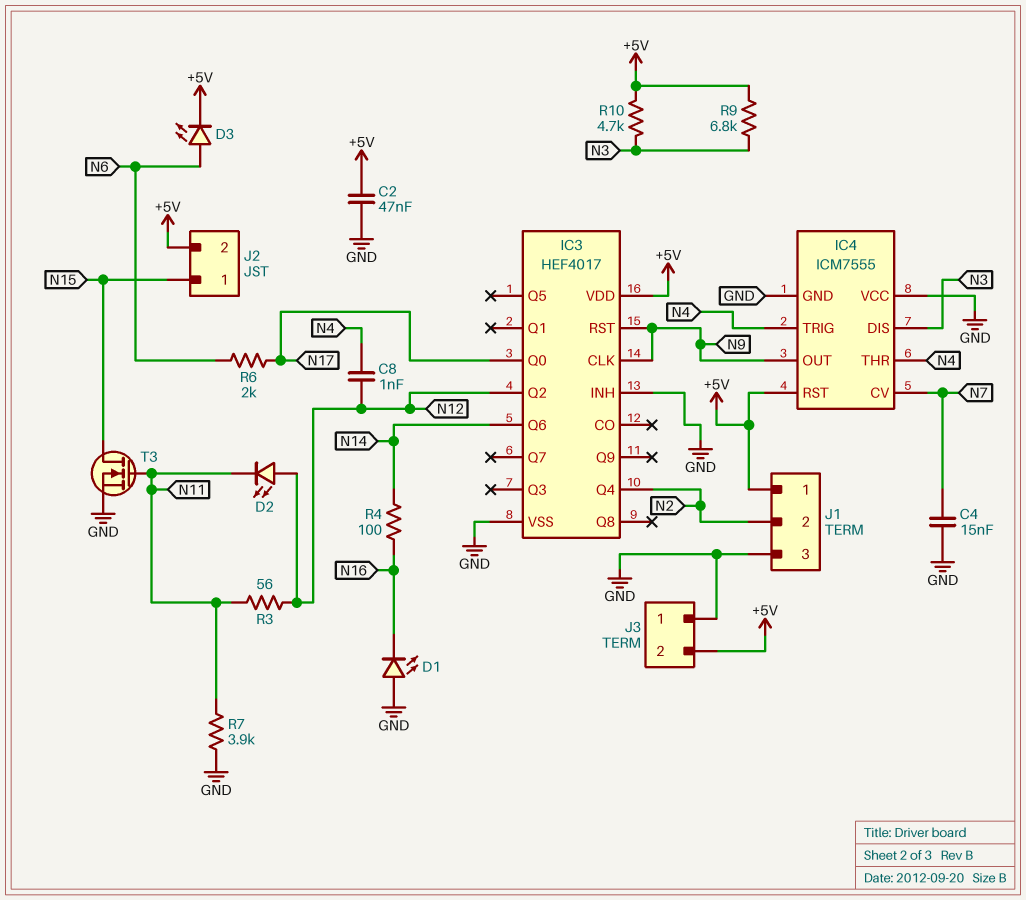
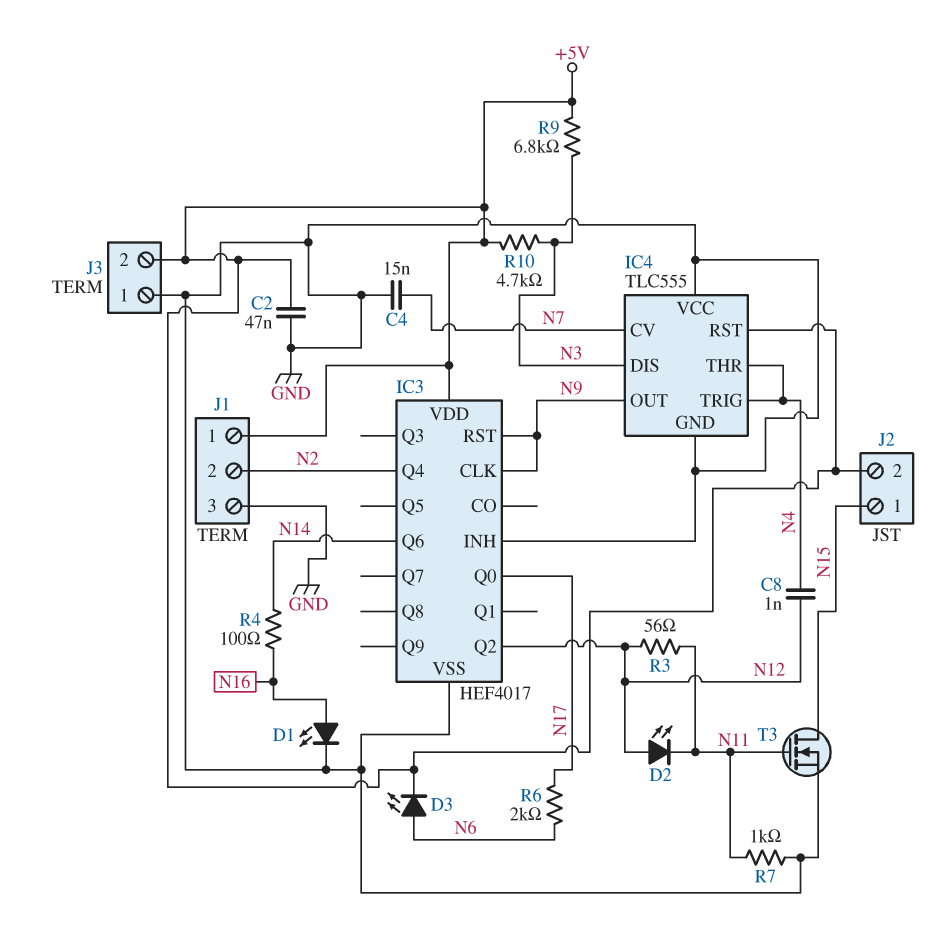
D1: LED (A GND, K N16) -> LED (A N16, K GND)
IC4: ICM7555 -> TLC555
R7: 3.9k (GND, N11) -> 1k (GND, N11)

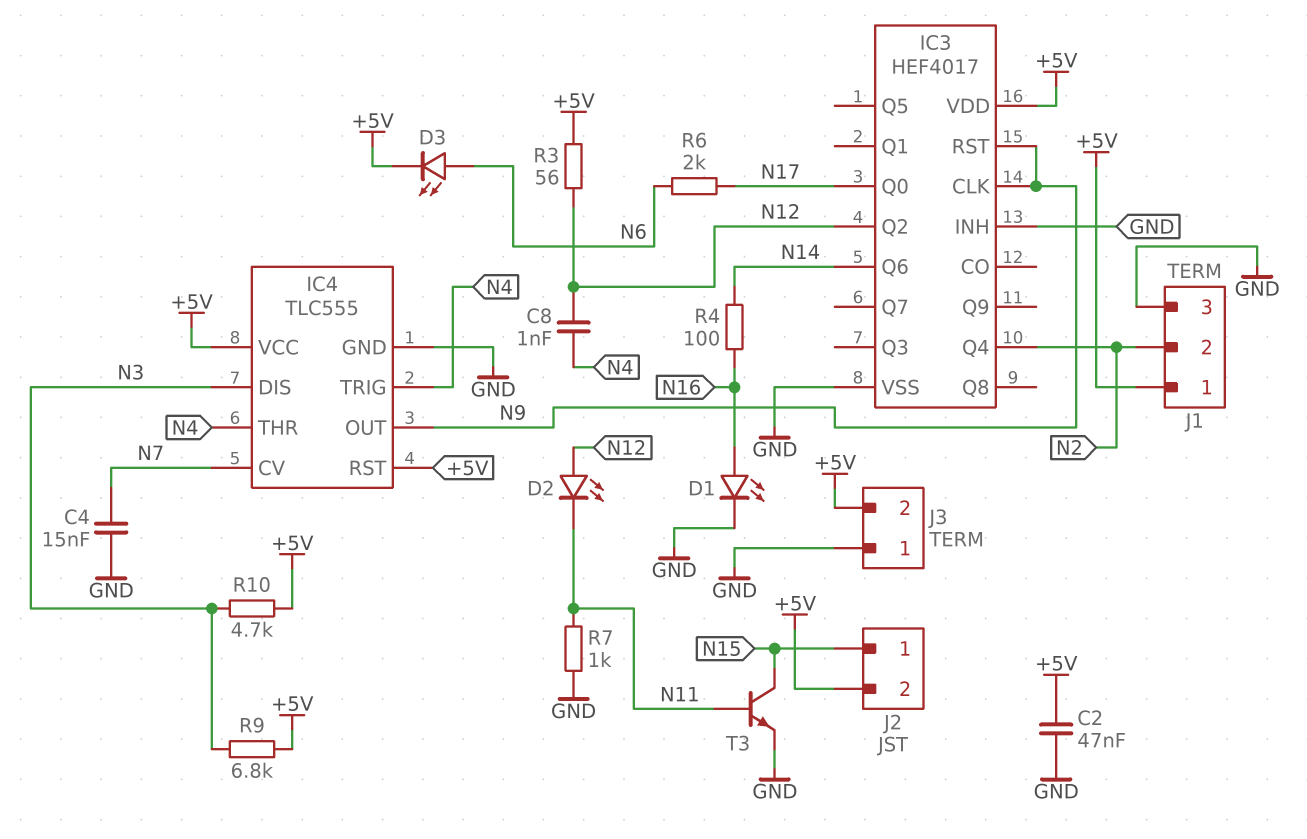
IC4 pin VCC: GND -> +5V
R3: 56 (N11, N12) -> 56 (+5V, N12)
T3: NMOS (G N11, D N15, S GND) -> NPN (B N11, C N15, E GND)

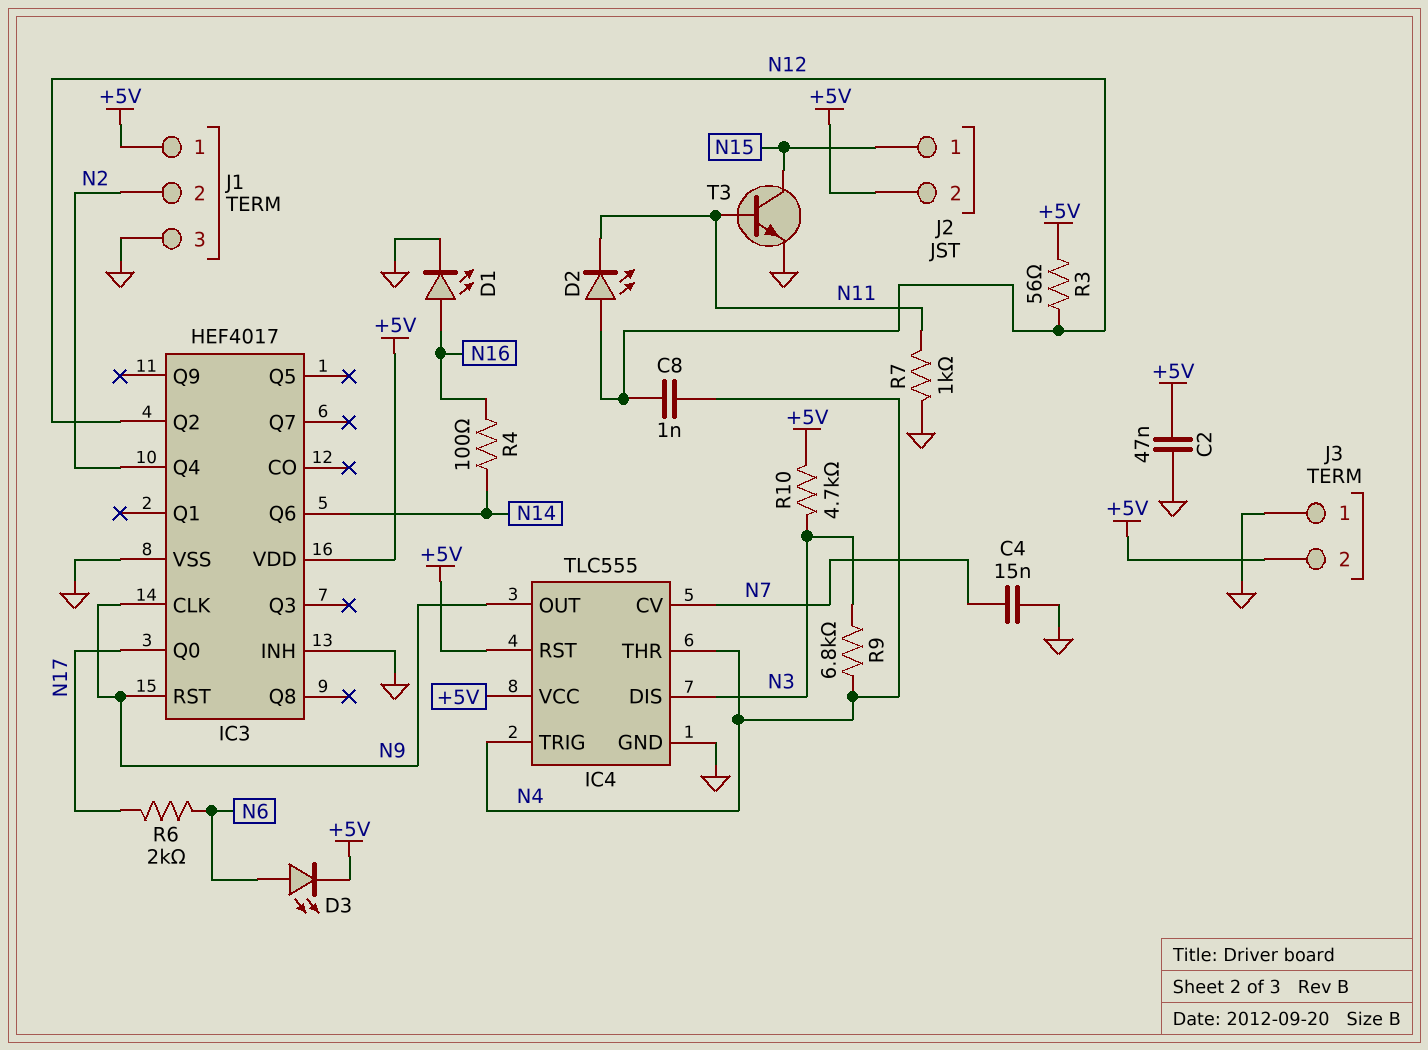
R9: 6.8k (+5V, N3) -> 6.8k (N3, N4)

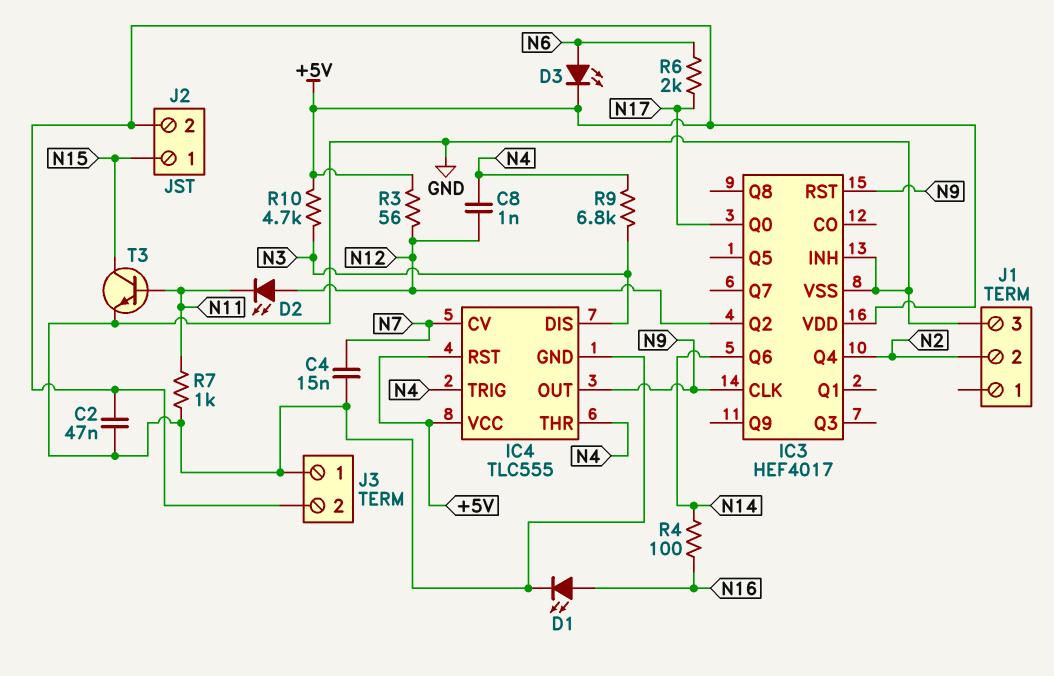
J1 pin 1: +5V -> none

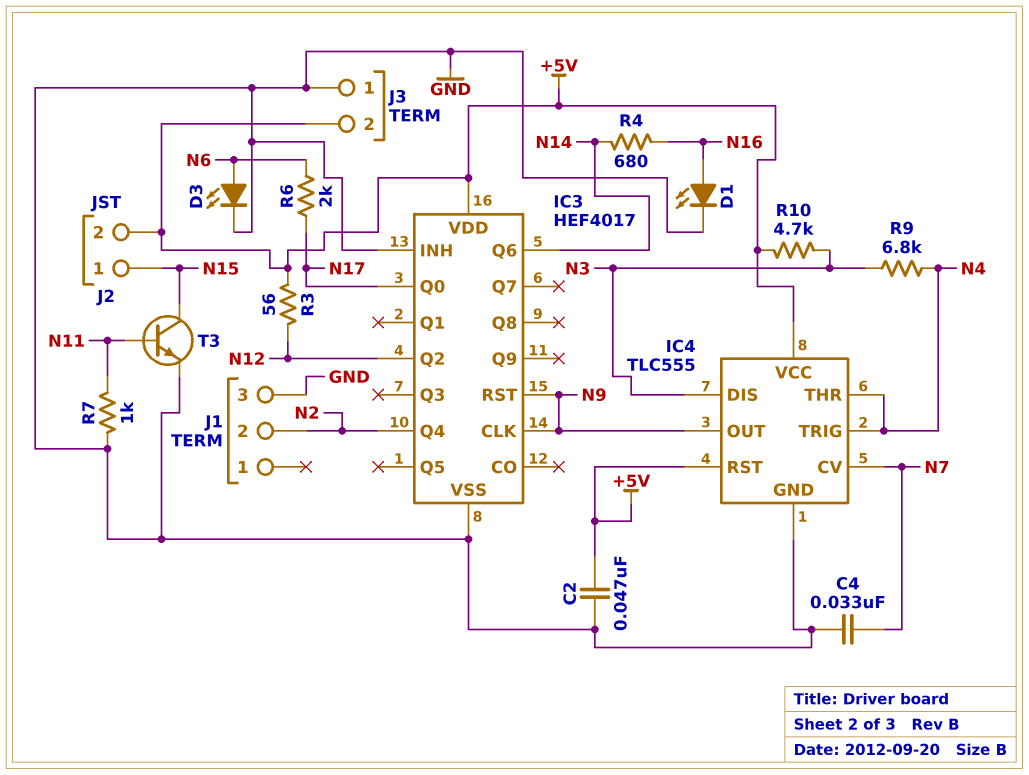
C4: 15nF (GND, N7) -> 33nF (GND, N7)
C8: 1nF (N4, N12) -> none
D2: LED (A N12, K N11) -> none
D3: LED (A N6, K +5V) -> LED (A N6, K GND)
R4: 100 (N14, N16) -> 680 (N14, N16)

